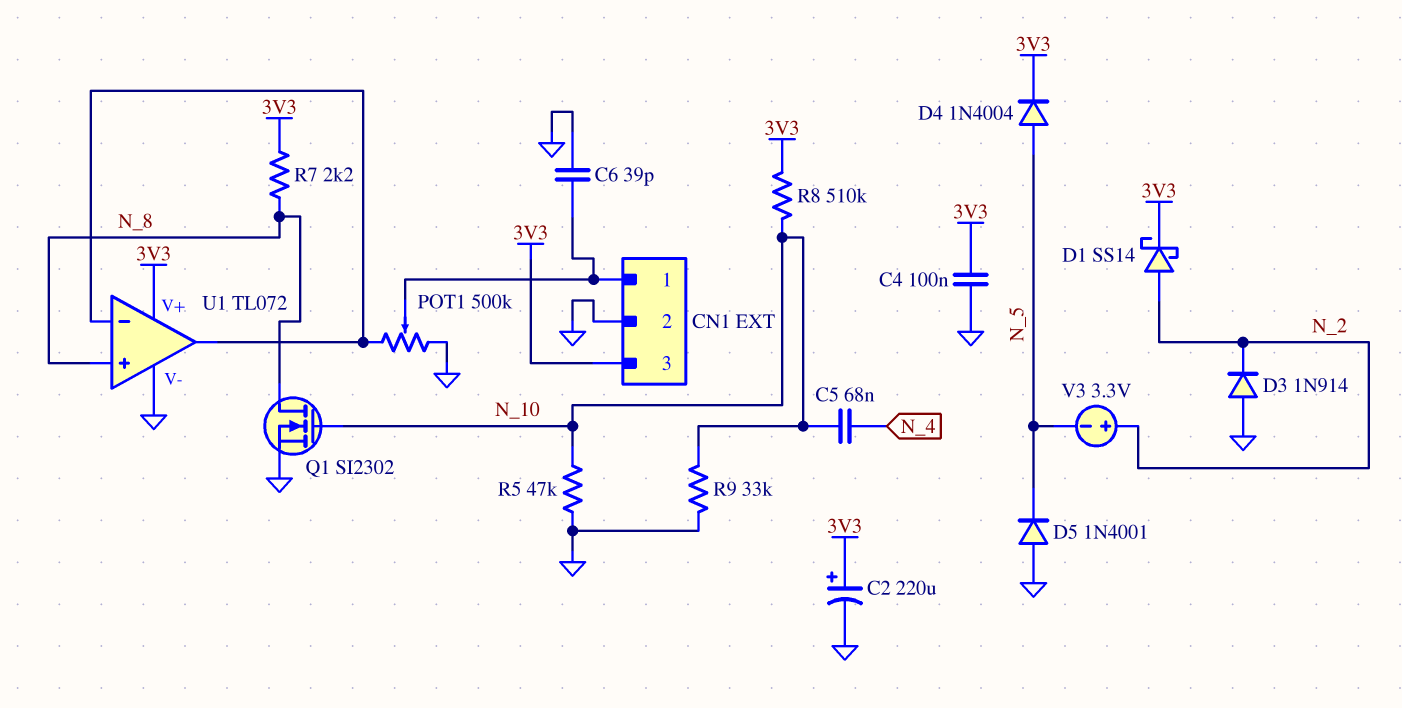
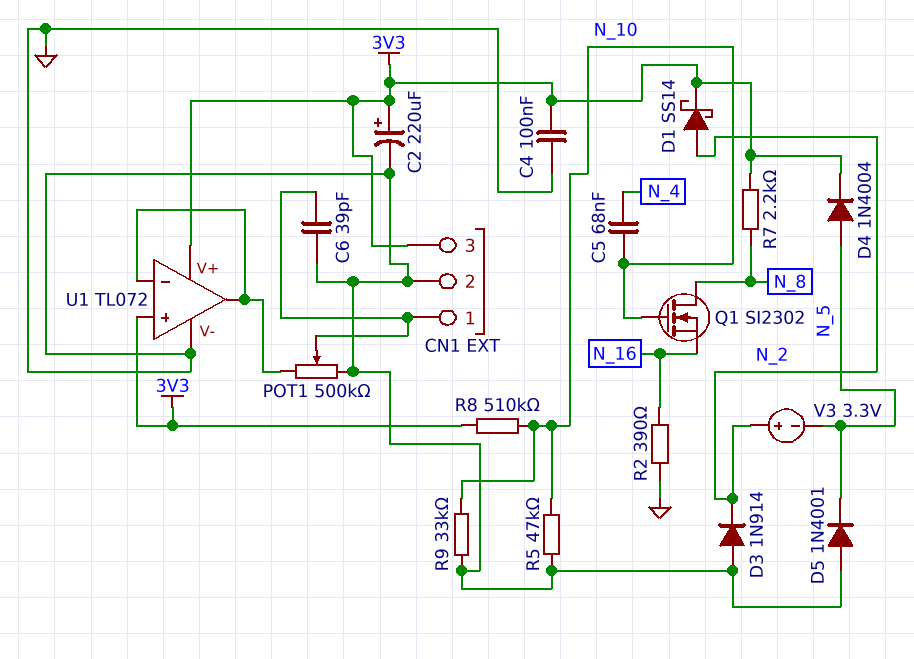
Q1: NMOS SI2302 (G N_10, D N_8, S GND) -> NMOS SI2302 (G N_10, D N_8, S N_16)
R2: none -> 390 (GND, N_16)
U1 pin in+: N_8 -> 3V3

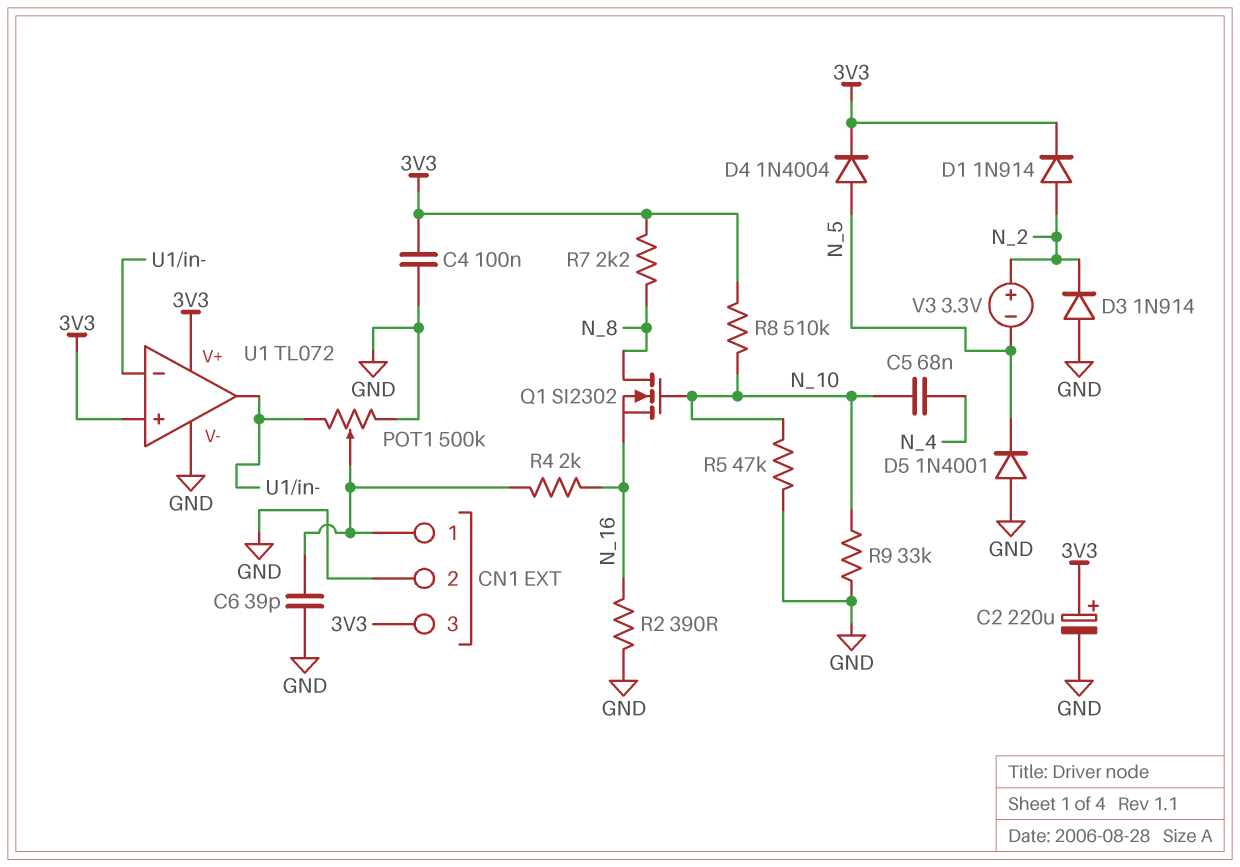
D1: schottky SS14 (A N_2, K 3V3) -> diode 1N914 (A N_2, K 3V3)
R4: none -> 2k (CN1/1, N_16)

